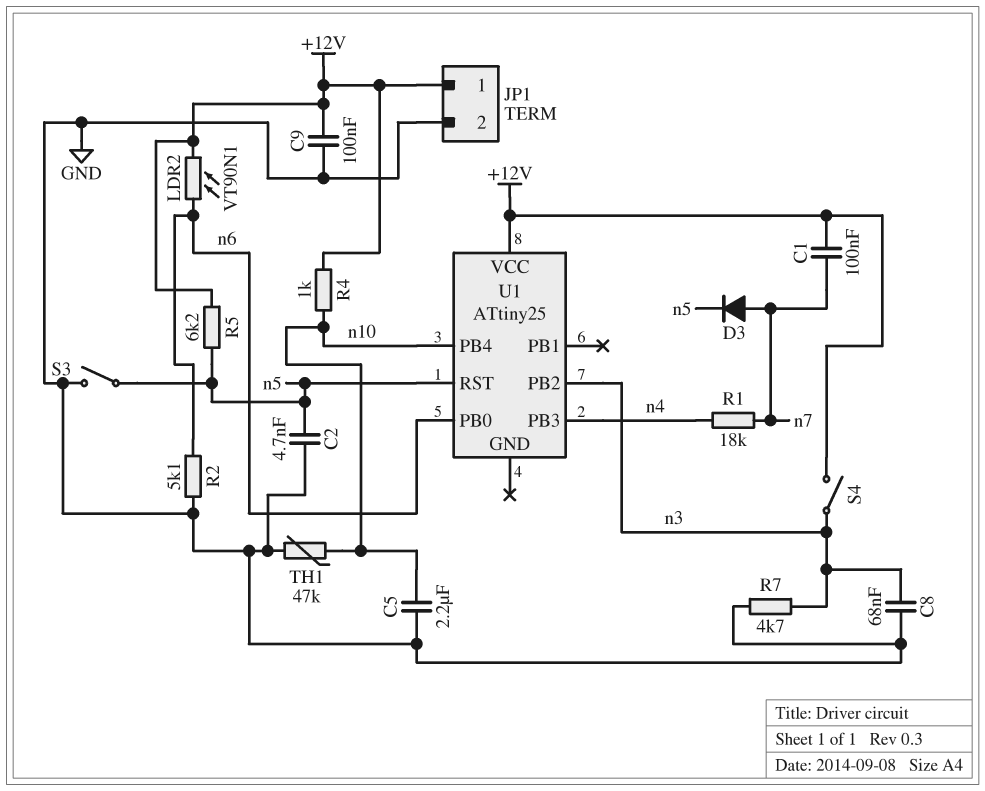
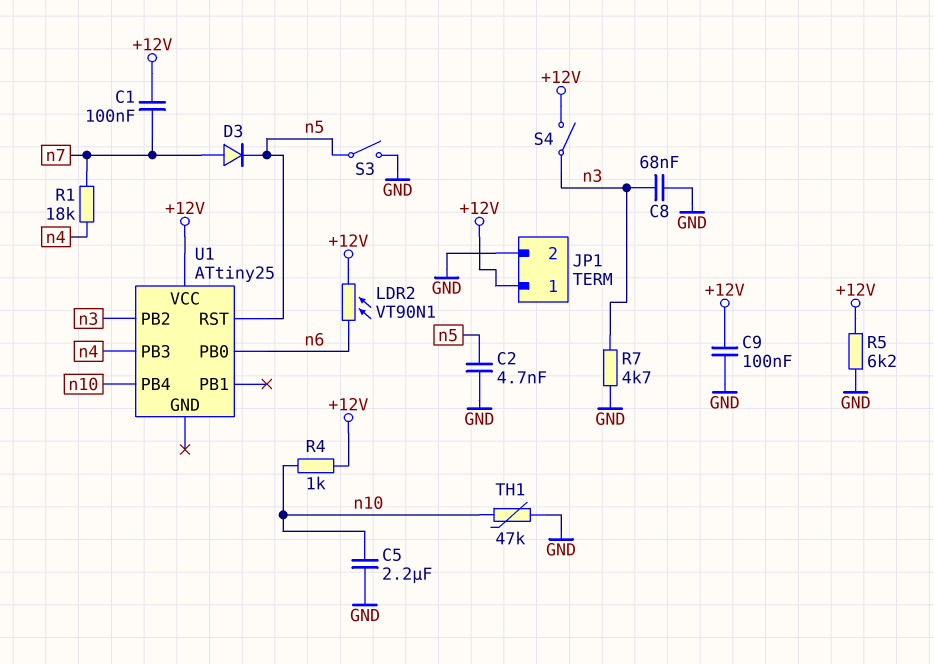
R2: 5.1k (GND, n6) -> none
R5: 6.2k (+12V, n5) -> 6.2k (+12V, GND)

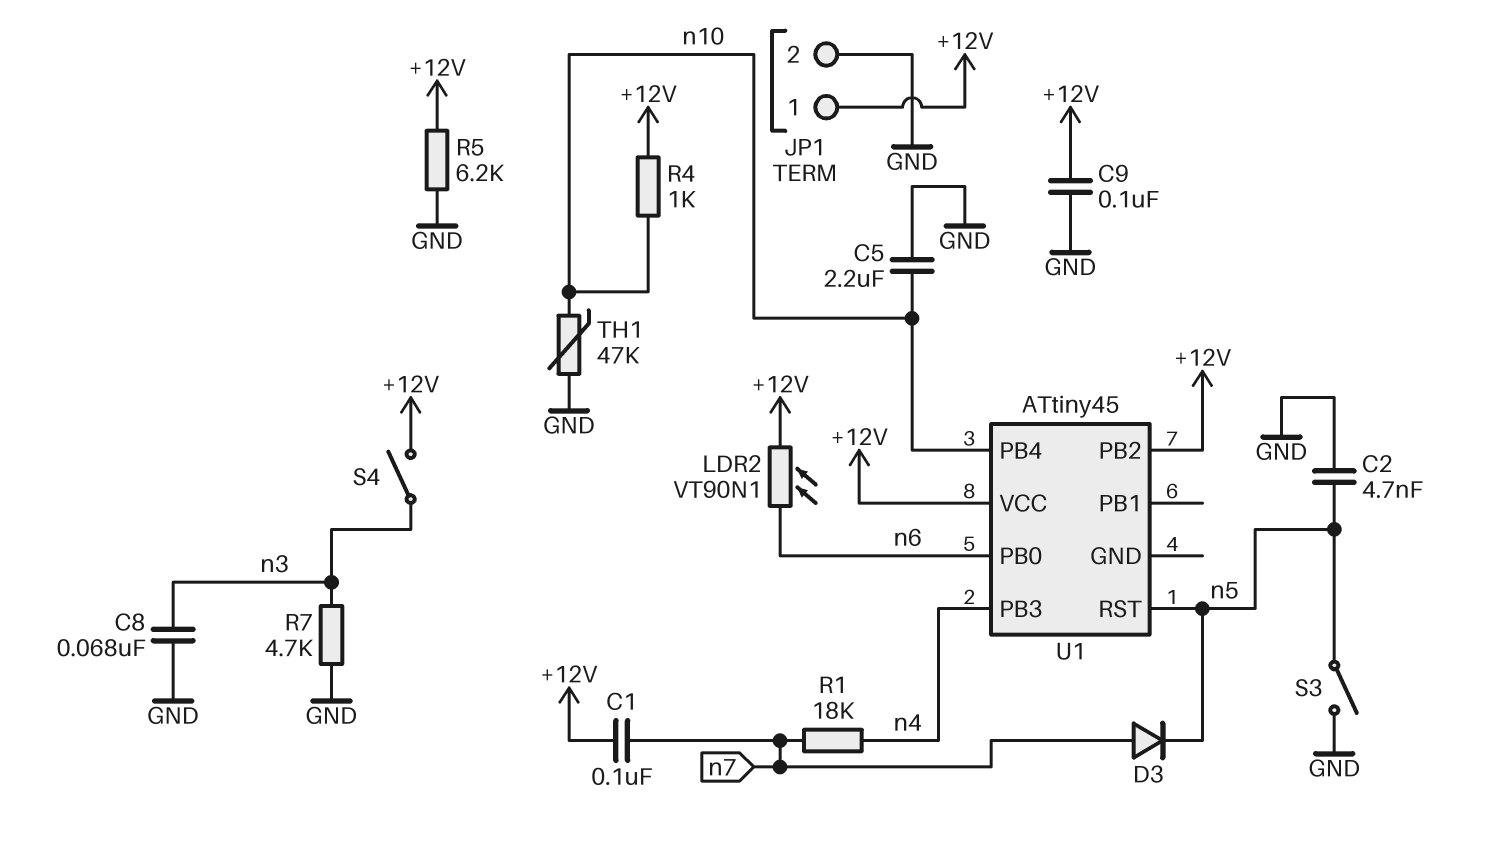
U1: ATtiny25 -> ATtiny45
U1 pin PB2: n3 -> +12V

